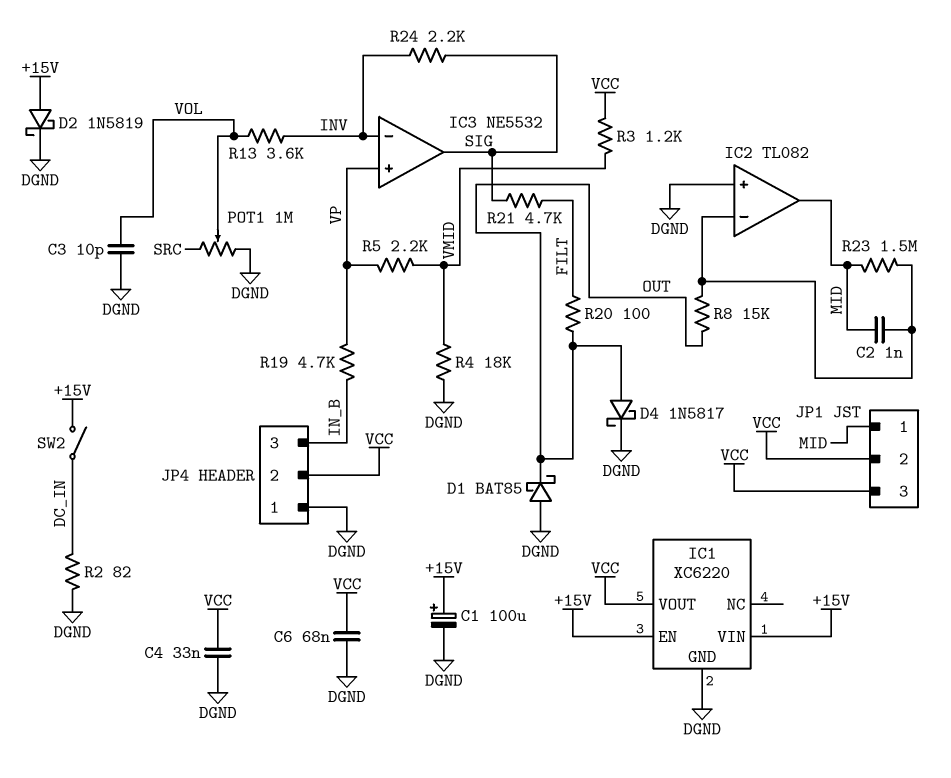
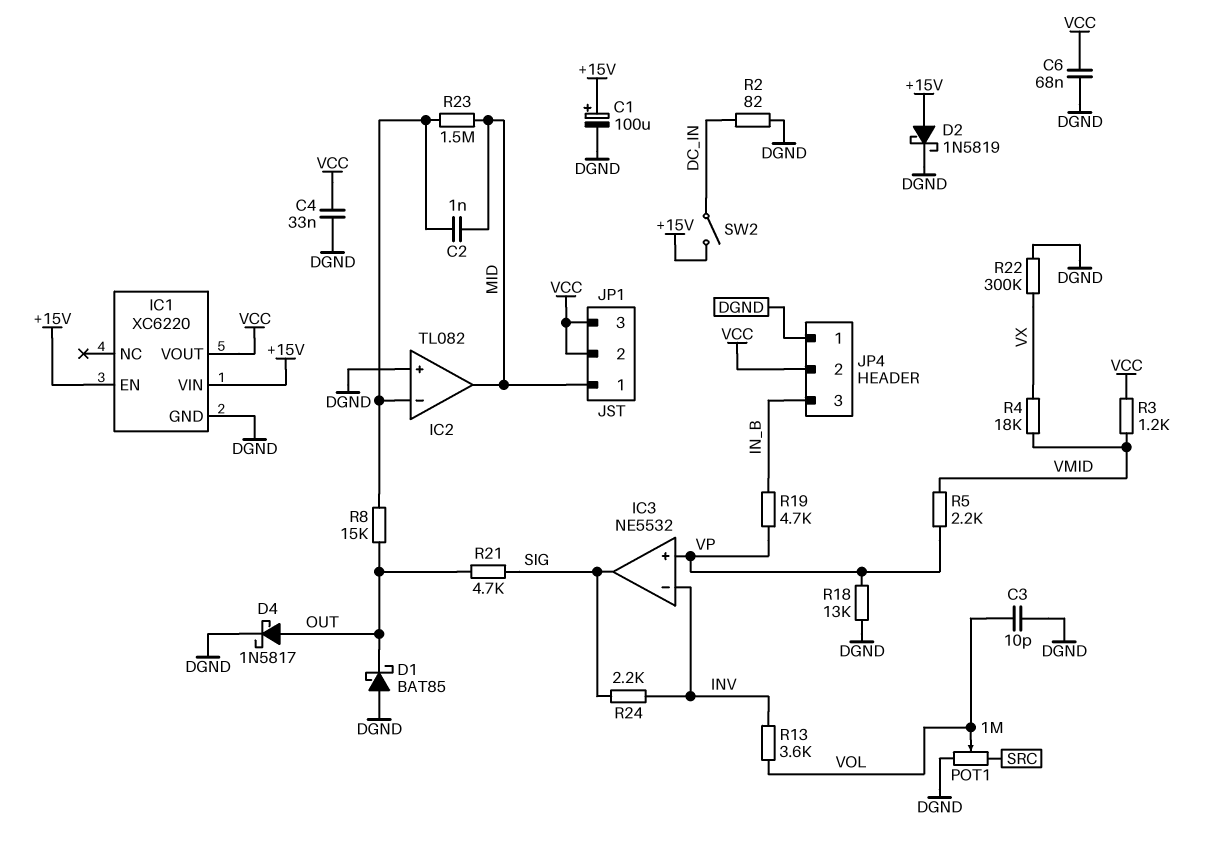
R4: 18k (DGND, VMID) -> 18k (VMID, VX)
R18: none -> 13k (DGND, VP)
R20: 100 (FILT, OUT) -> none
R21: 4.7k (FILT, SIG) -> 4.7k (OUT, SIG)
R22: none -> 300k (DGND, VX)

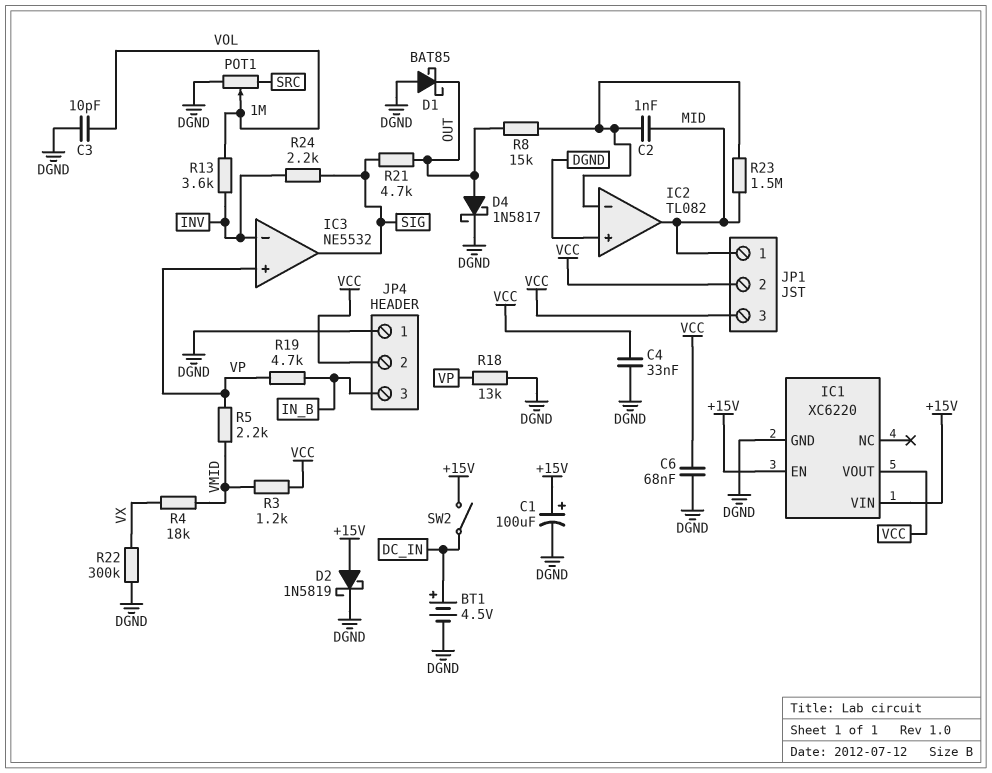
BT1: none -> 4.5V (plus DC_IN, minus DGND)
R2: 82 (DC_IN, DGND) -> none

